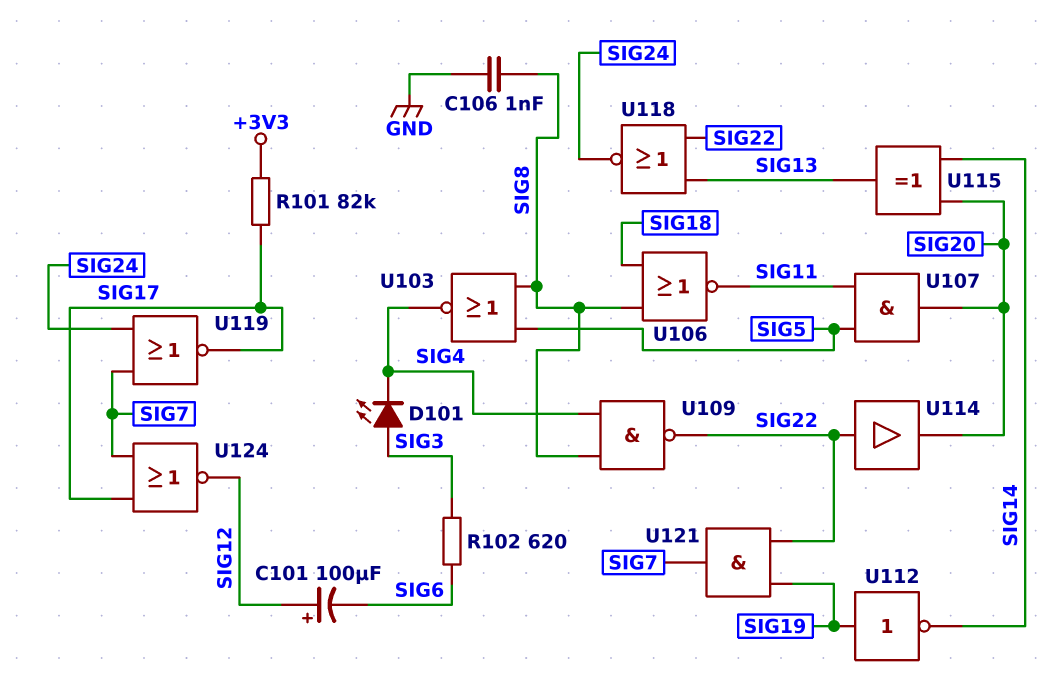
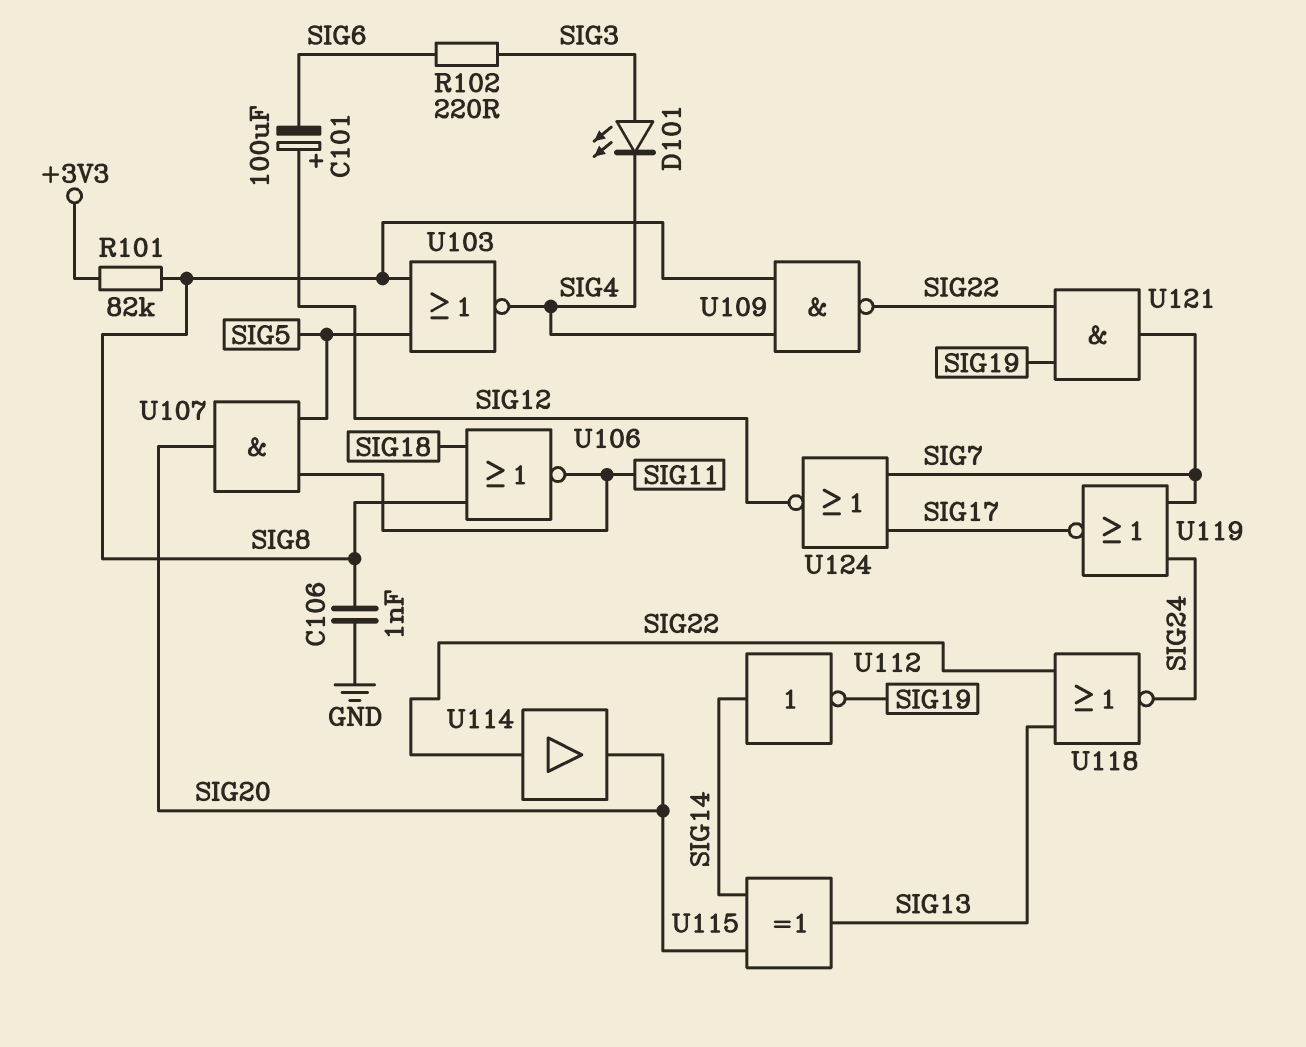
R101: 82k (+3V3, SIG17) -> 82k (+3V3, SIG8)
R102: 620 (SIG3, SIG6) -> 220 (SIG3, SIG6)
U112: NOT (in SIG19, out SIG14) -> NOT (in SIG14, out SIG19)

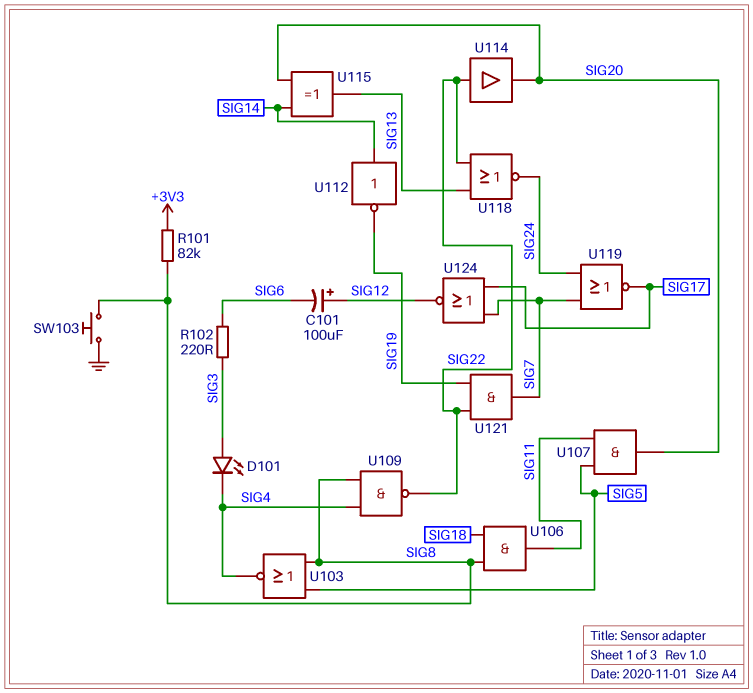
C106: 1nF (GND, SIG8) -> none
SW103: none -> button (GND, SIG8)
U106: NOR (in SIG8, in SIG18, out SIG11) -> AND (in SIG8, in SIG18, out SIG11)

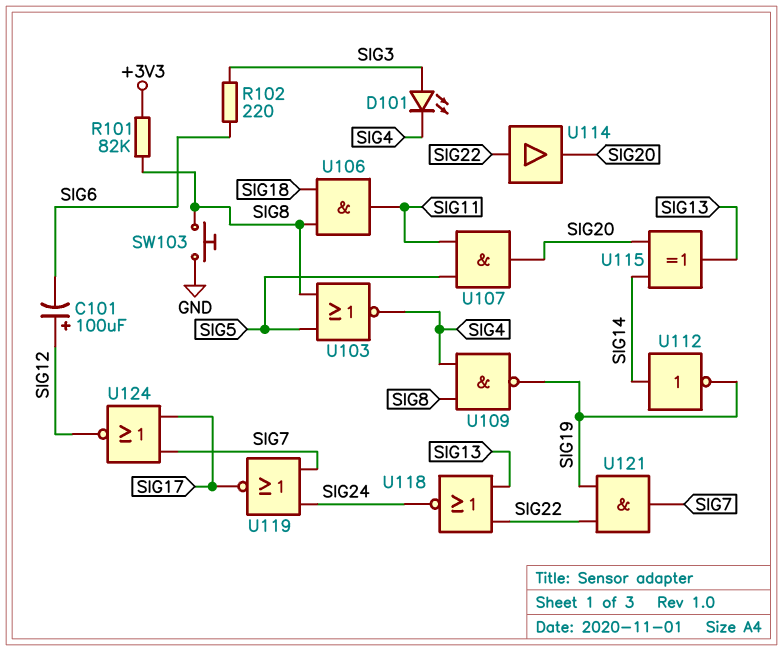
U109: NAND (in SIG4, in SIG8, out SIG22) -> NAND (in SIG4, in SIG8, out SIG19)

